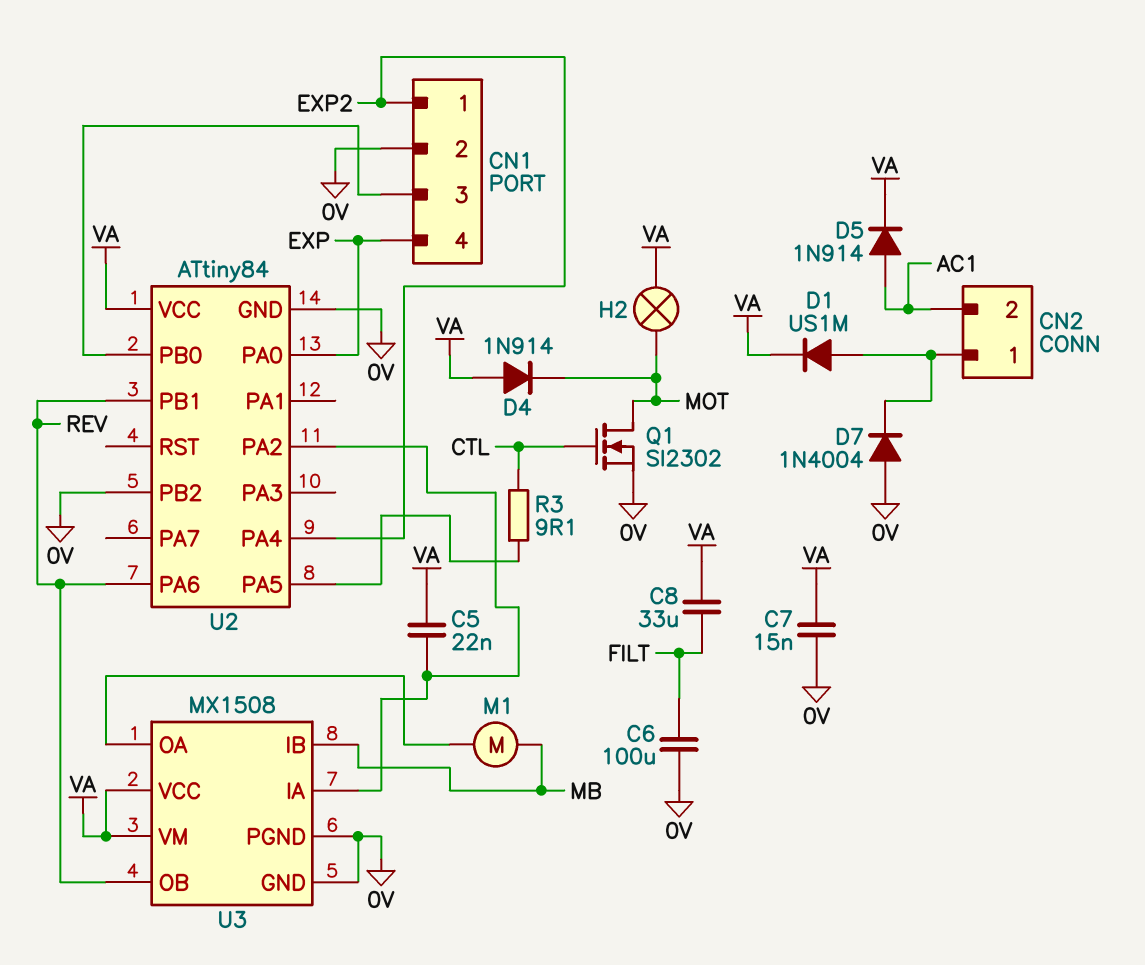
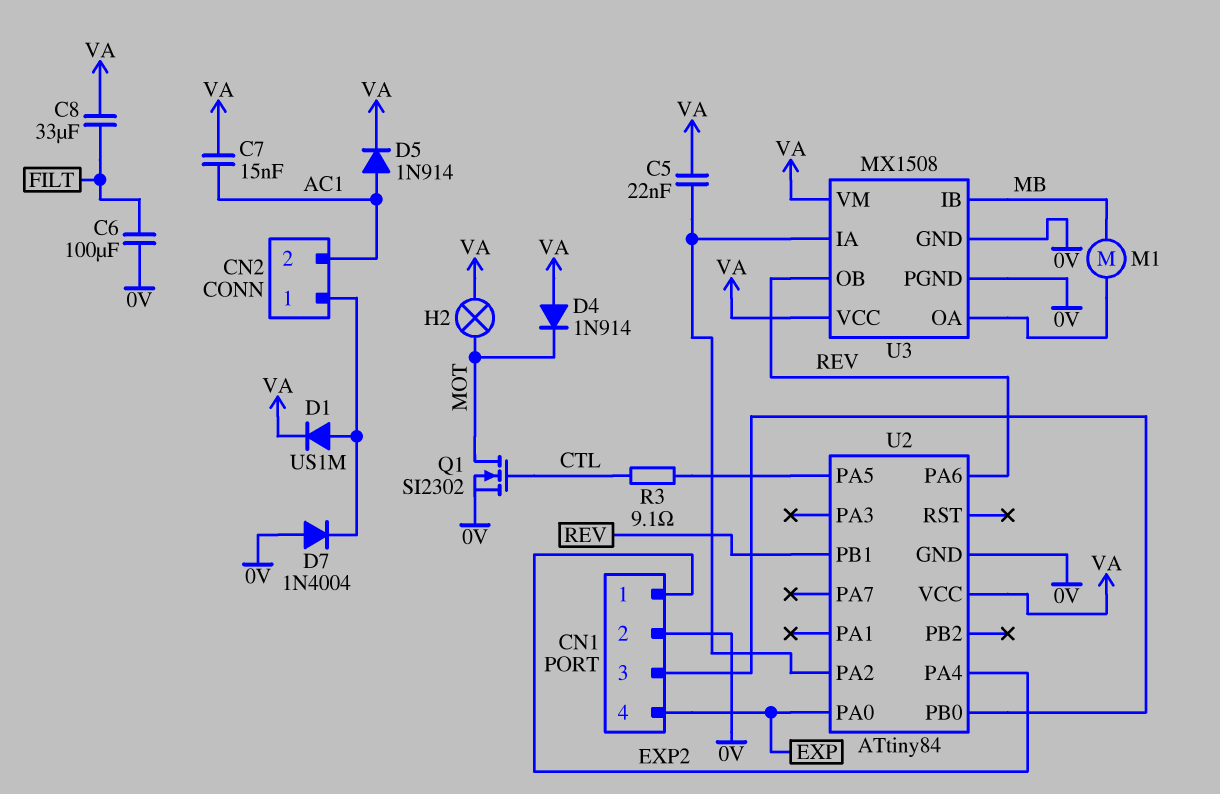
C7: 15nF (0V, VA) -> 15nF (AC1, VA)
U2 pin PB2: 0V -> none

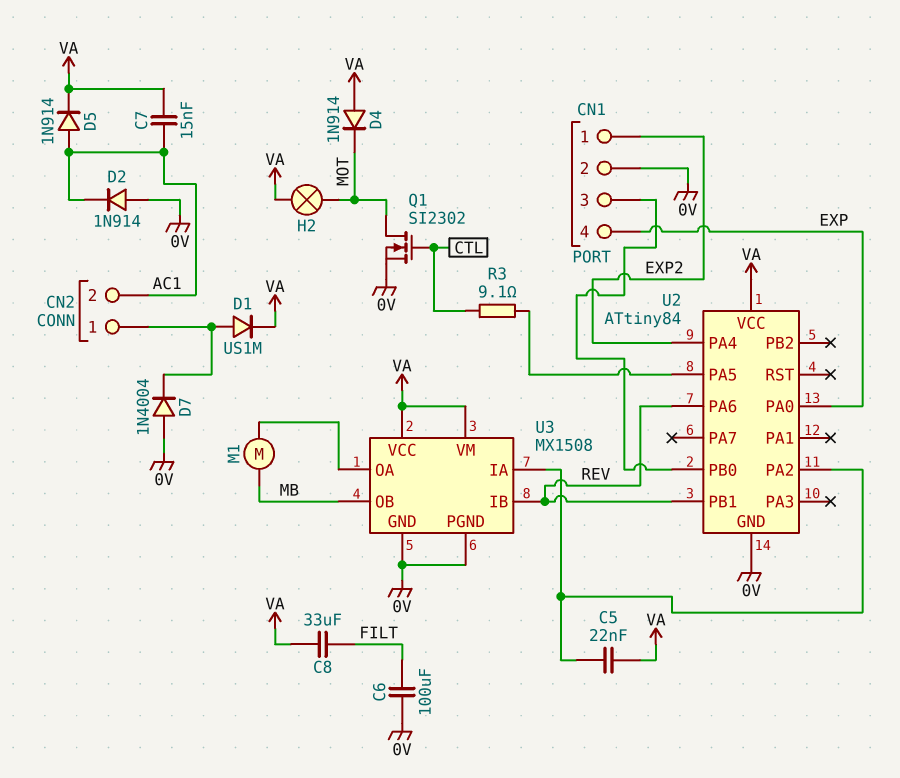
D2: none -> diode 1N914 (A 0V, K AC1)
U3 pin IB: MB -> REV
U3 pin OB: REV -> MB

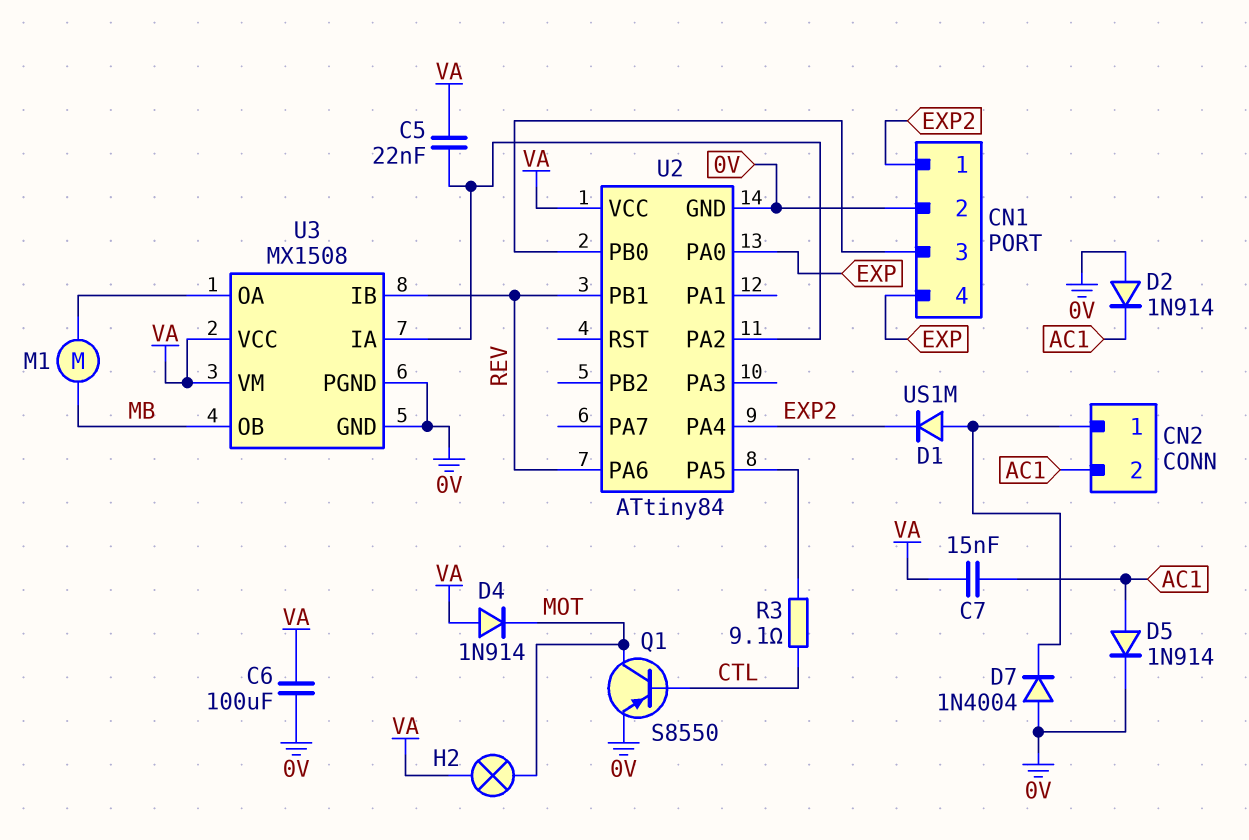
C6: 100uF (0V, FILT) -> 100uF (0V, VA)
C8: 33uF (FILT, VA) -> none
D1: diode US1M (A CN2/1, K VA) -> diode US1M (A CN2/1, K EXP2)
D5: diode 1N914 (A AC1, K VA) -> diode 1N914 (A AC1, K 0V)
Q1: NMOS SI2302 (G CTL, D MOT, S 0V) -> PNP S8550 (B CTL, C MOT, E 0V)

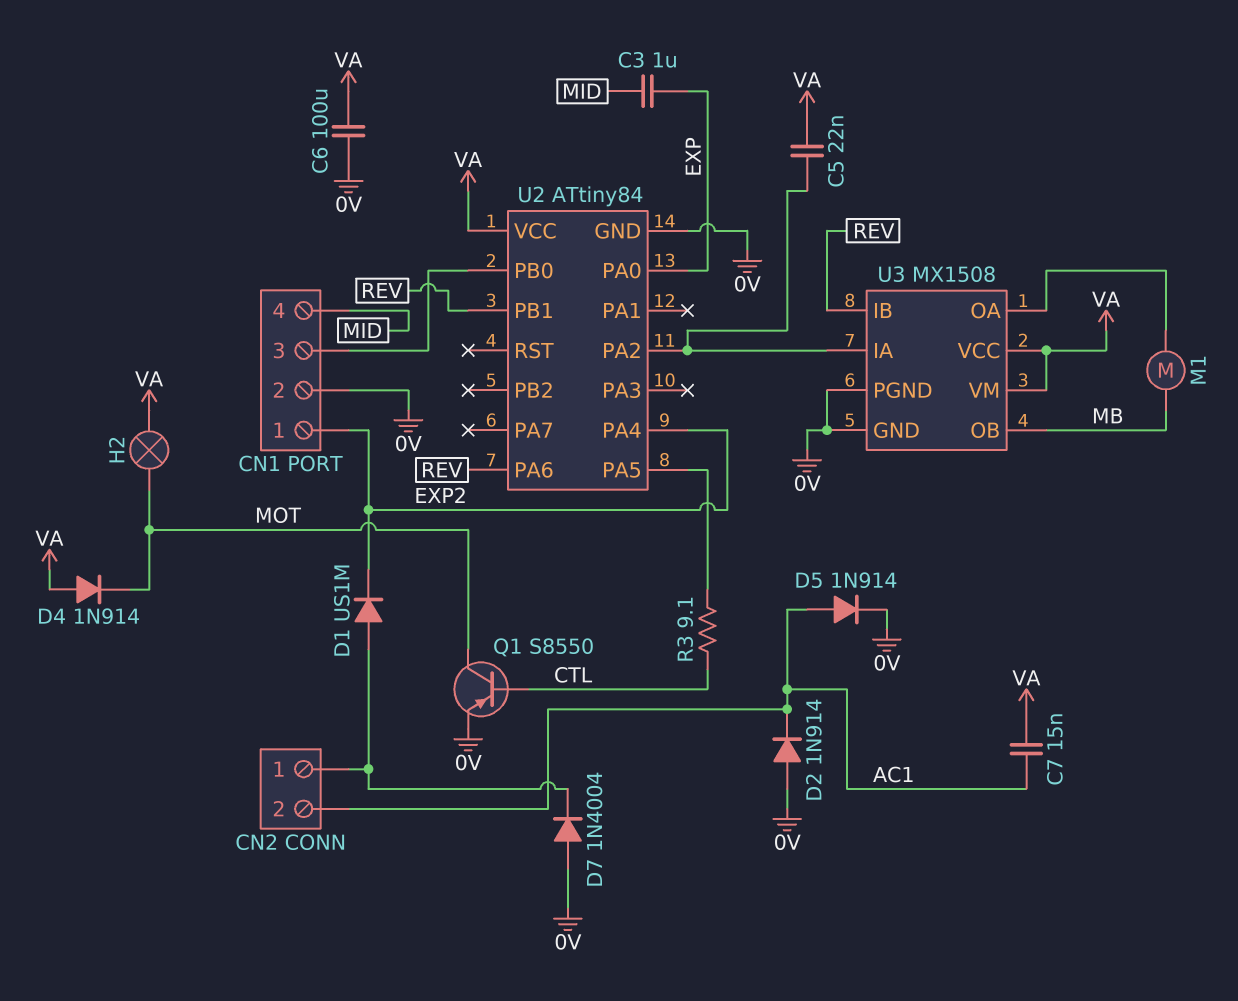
C3: none -> 1uF (EXP, MID)
CN1 pin 4: EXP -> MID

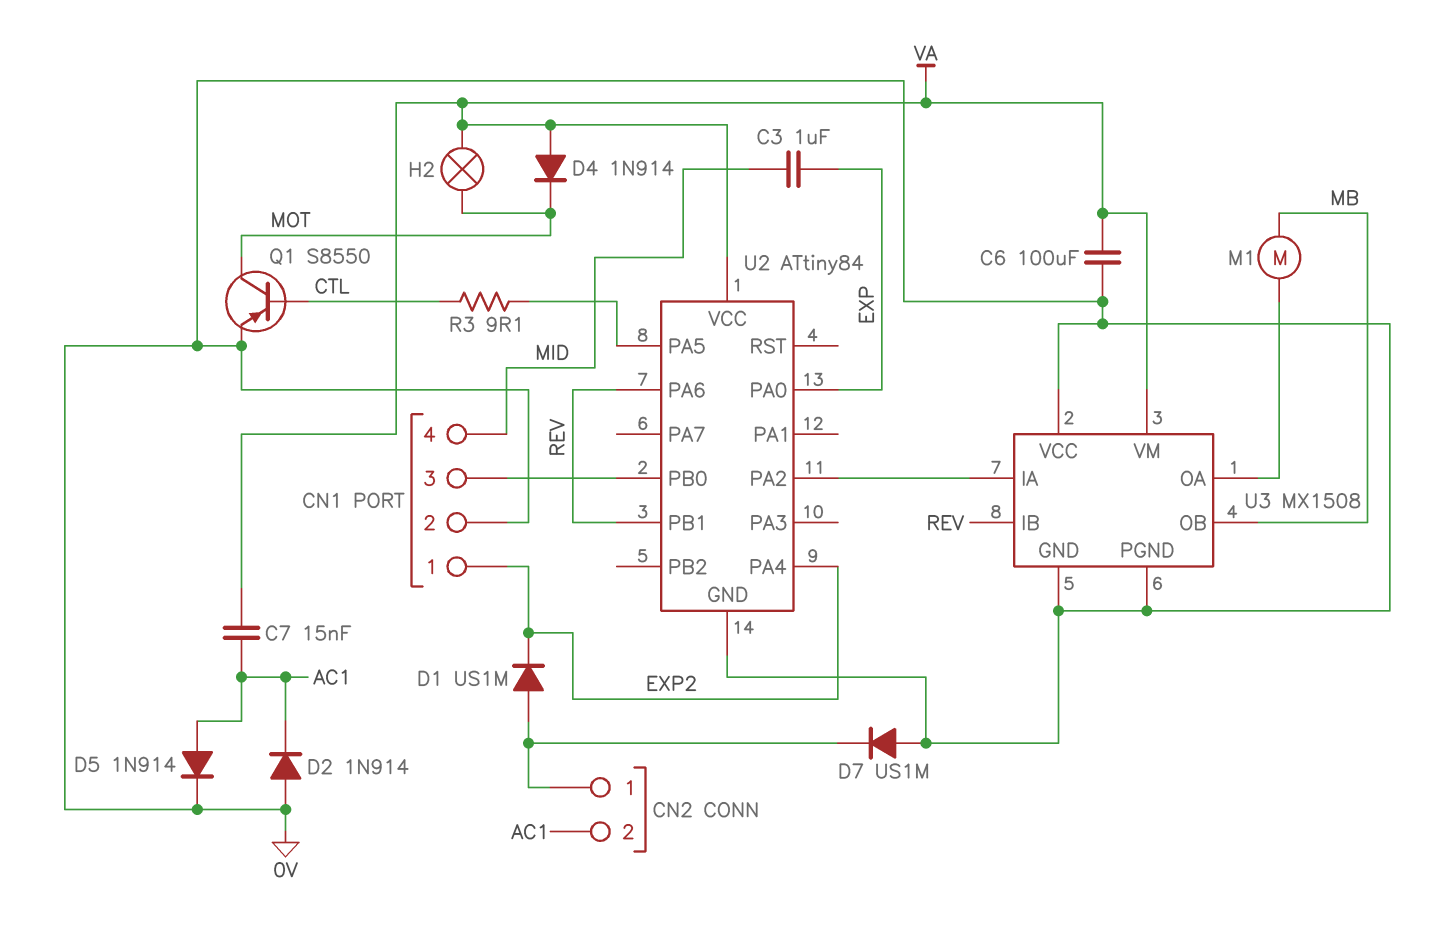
C5: 22nF (U2/PA2, VA) -> none
D7: diode 1N4004 (A 0V, K CN2/1) -> diode US1M (A 0V, K CN2/1)
U3 pin VCC: VA -> 0V

